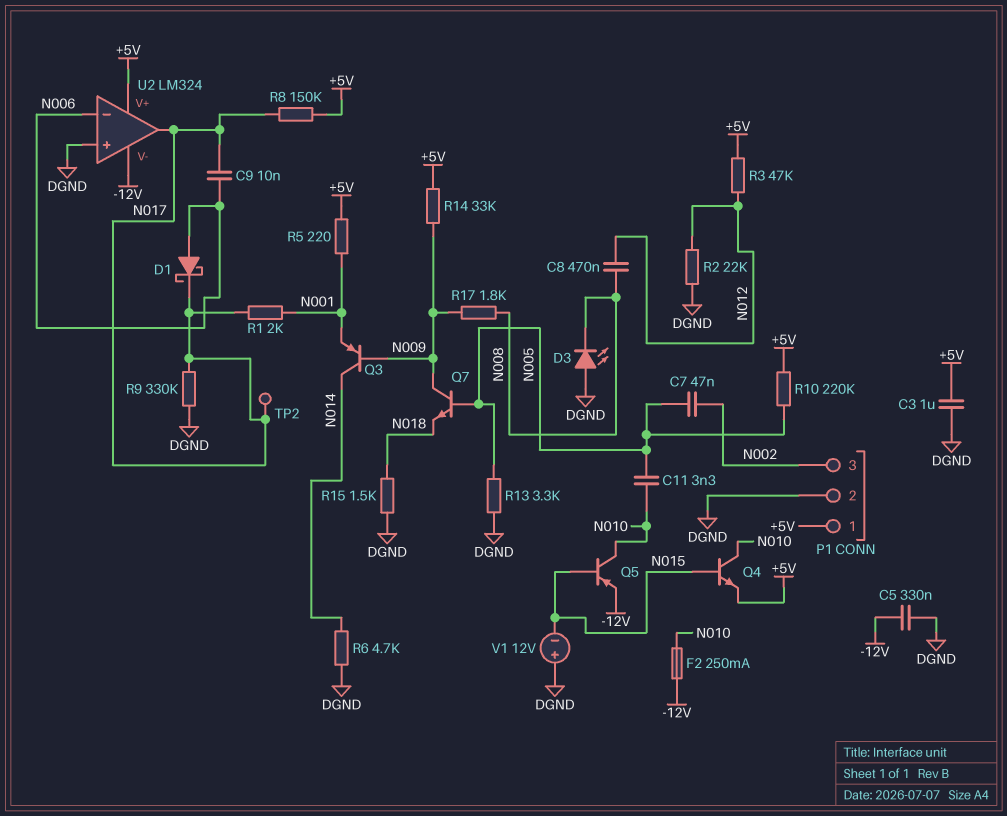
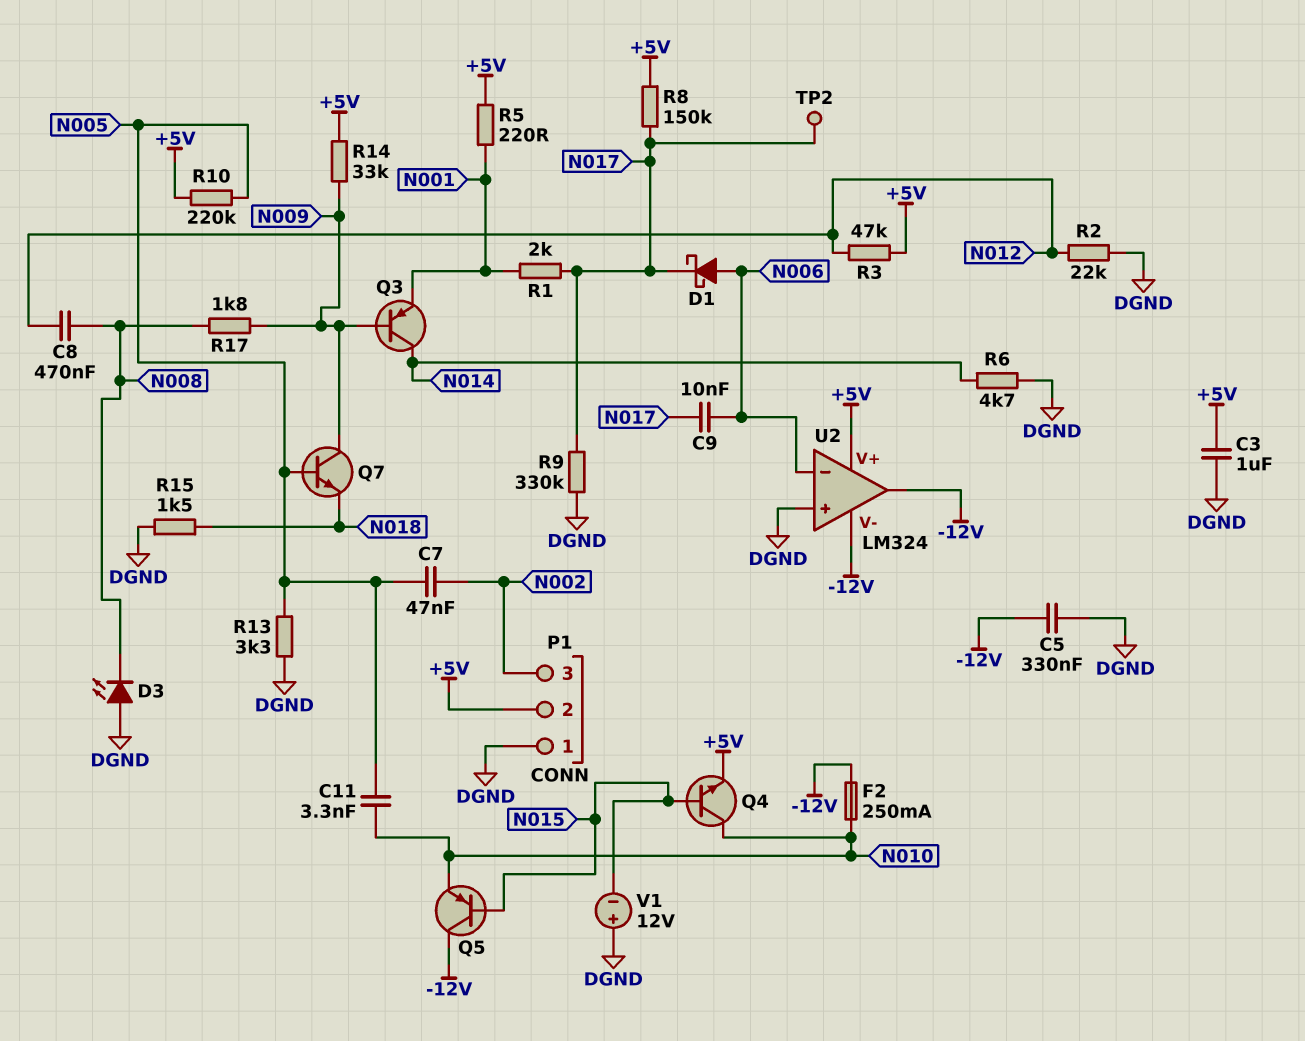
P1 pin 1: +5V -> DGND
P1 pin 2: DGND -> +5V
Q5: PNP (B N015, C N010, E -12V) -> PNP (B N015, C -12V, E N010)
U2 pin out: N017 -> -12V

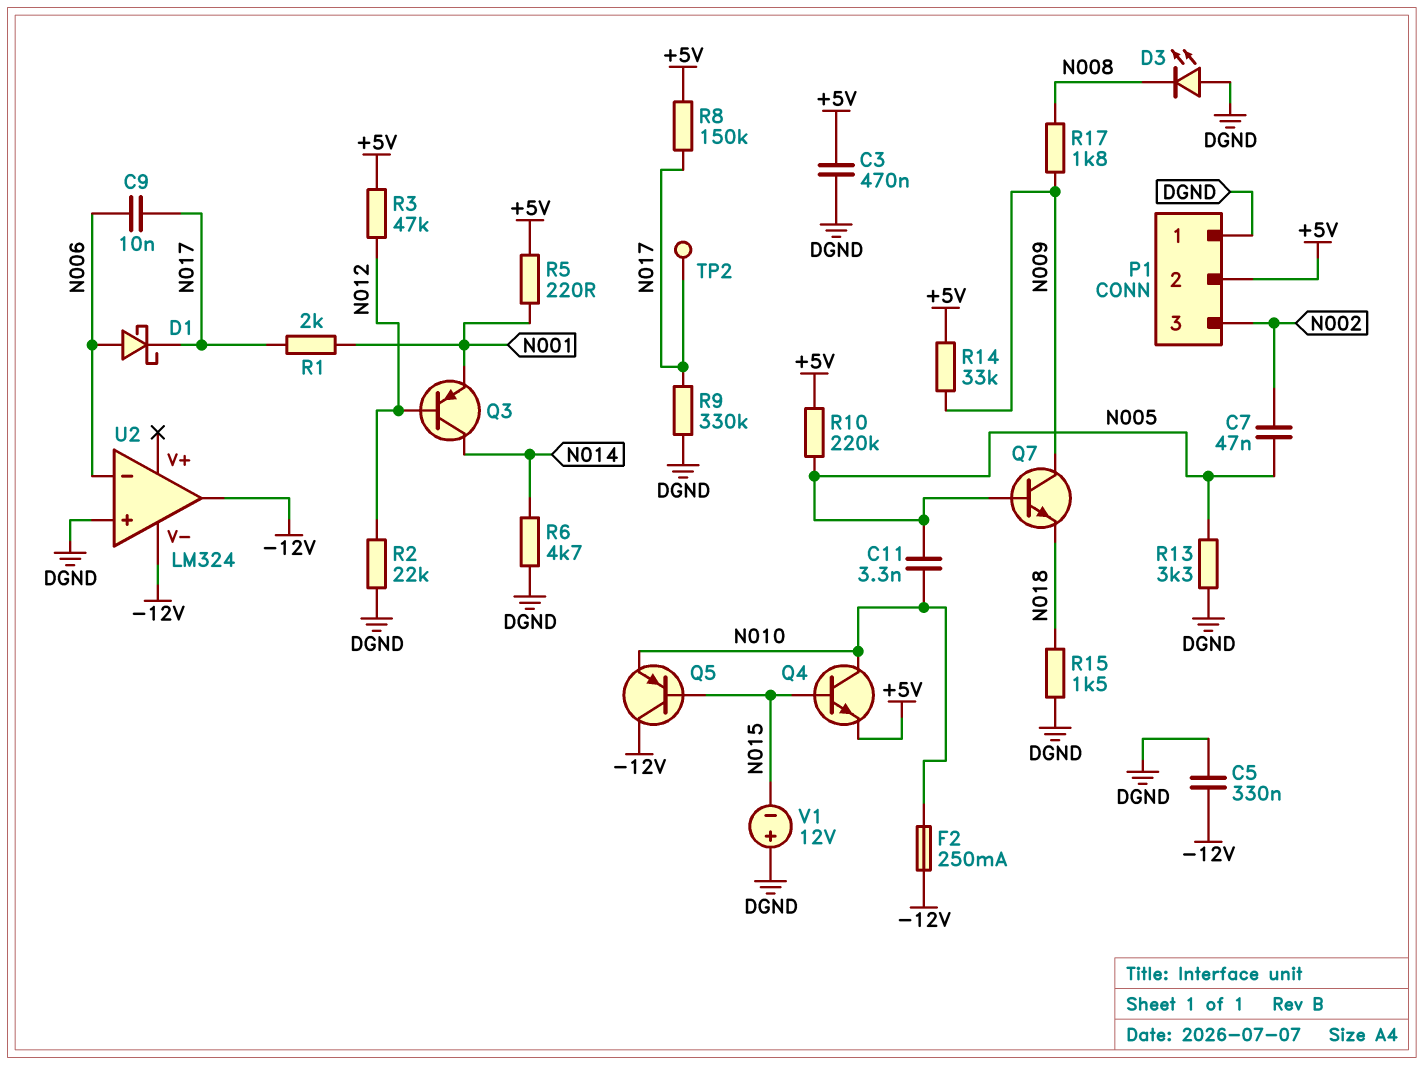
C3: 1uF (+5V, DGND) -> 470nF (+5V, DGND)
C8: 470nF (N008, N012) -> none
Q3: PNP (B N009, C N014, E N001) -> PNP (B N012, C N014, E N001)
U2 pin V+: +5V -> none

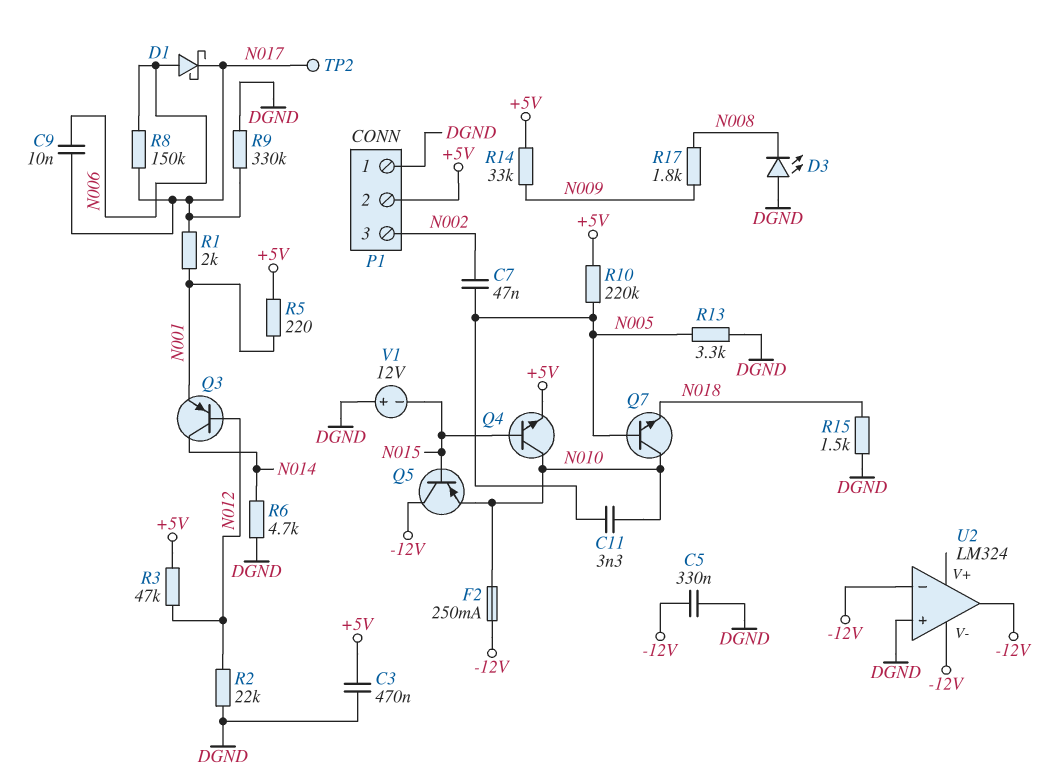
Q7: NPN (B N005, C N009, E N018) -> NPN (B N005, C N010, E N018)
R8: 150k (+5V, N017) -> 150k (N006, N017)
U2 pin in-: N006 -> -12V

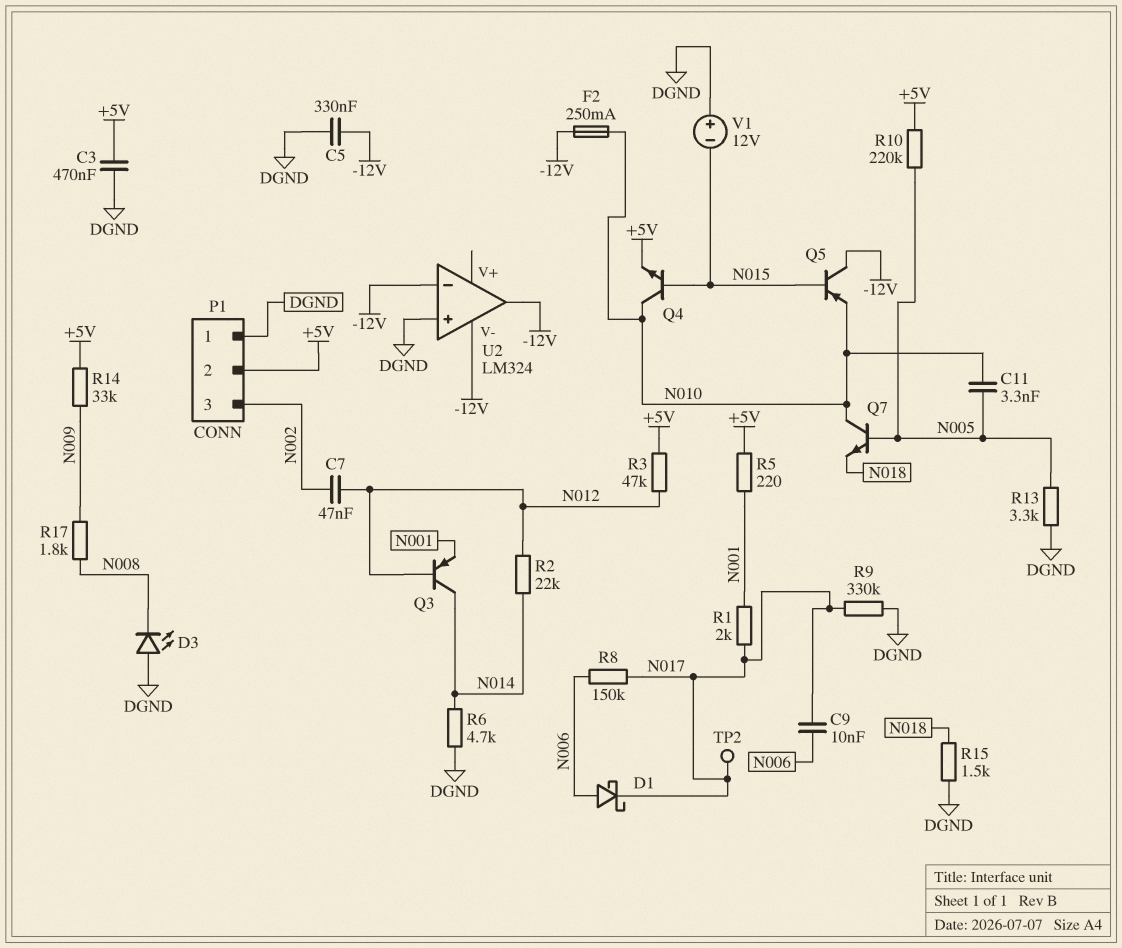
C7: 47nF (N002, N005) -> 47nF (N002, N012)
R2: 22k (DGND, N012) -> 22k (N012, N014)

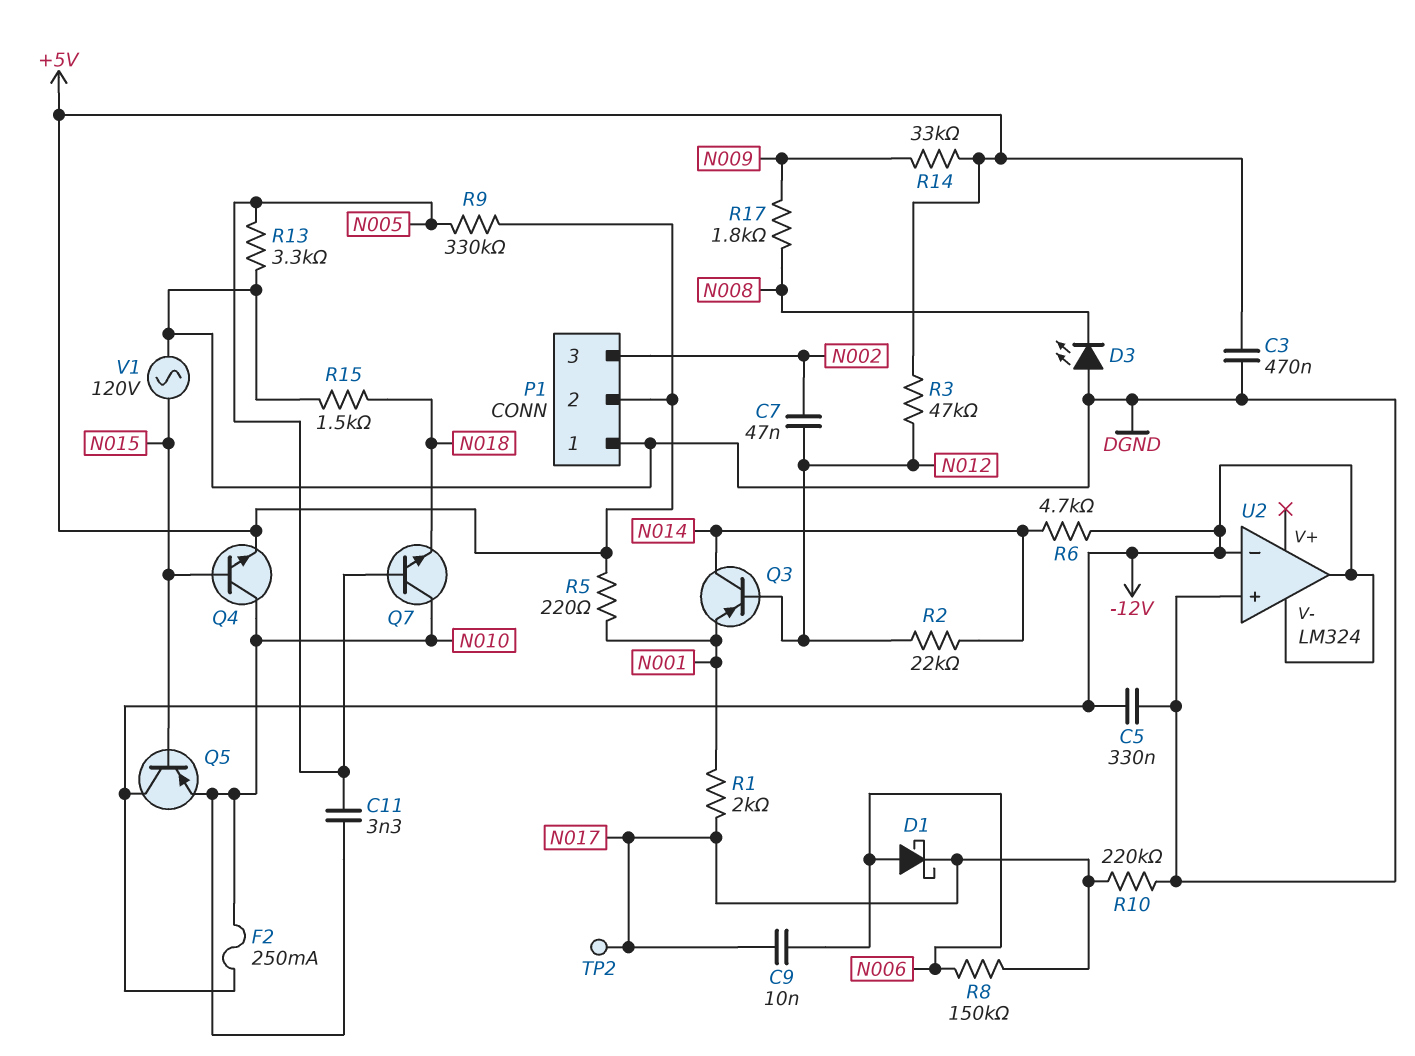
R6: 4.7k (DGND, N014) -> 4.7k (-12V, N014)
R9: 330k (DGND, N017) -> 330k (+5V, N005)
R10: 220k (+5V, N005) -> 220k (DGND, N017)
V1: 12V (plus DGND, minus N015) -> AC 120V (DGND, N015)

